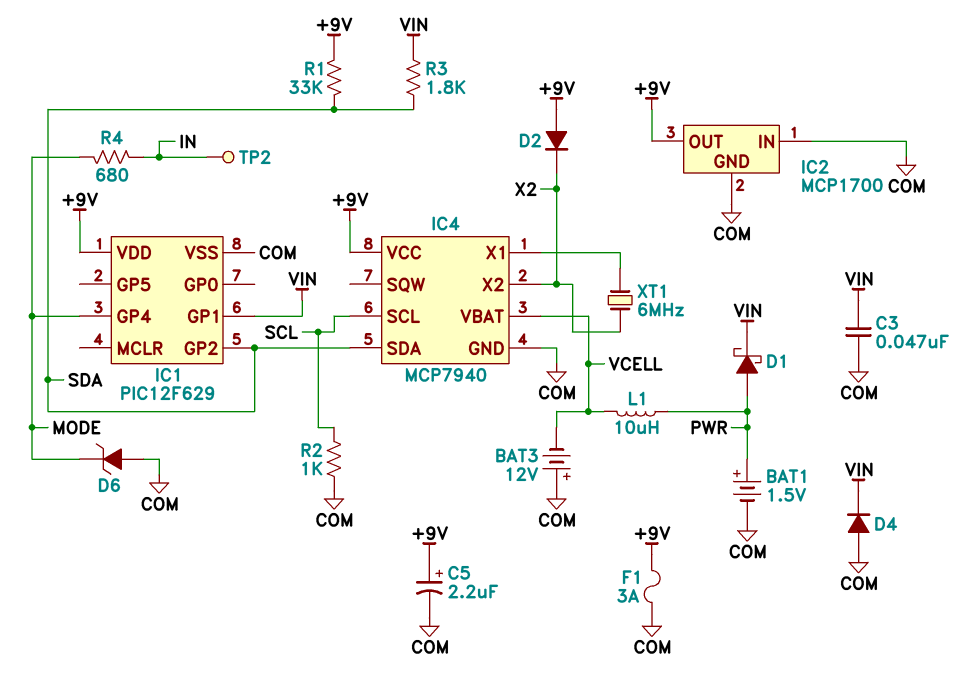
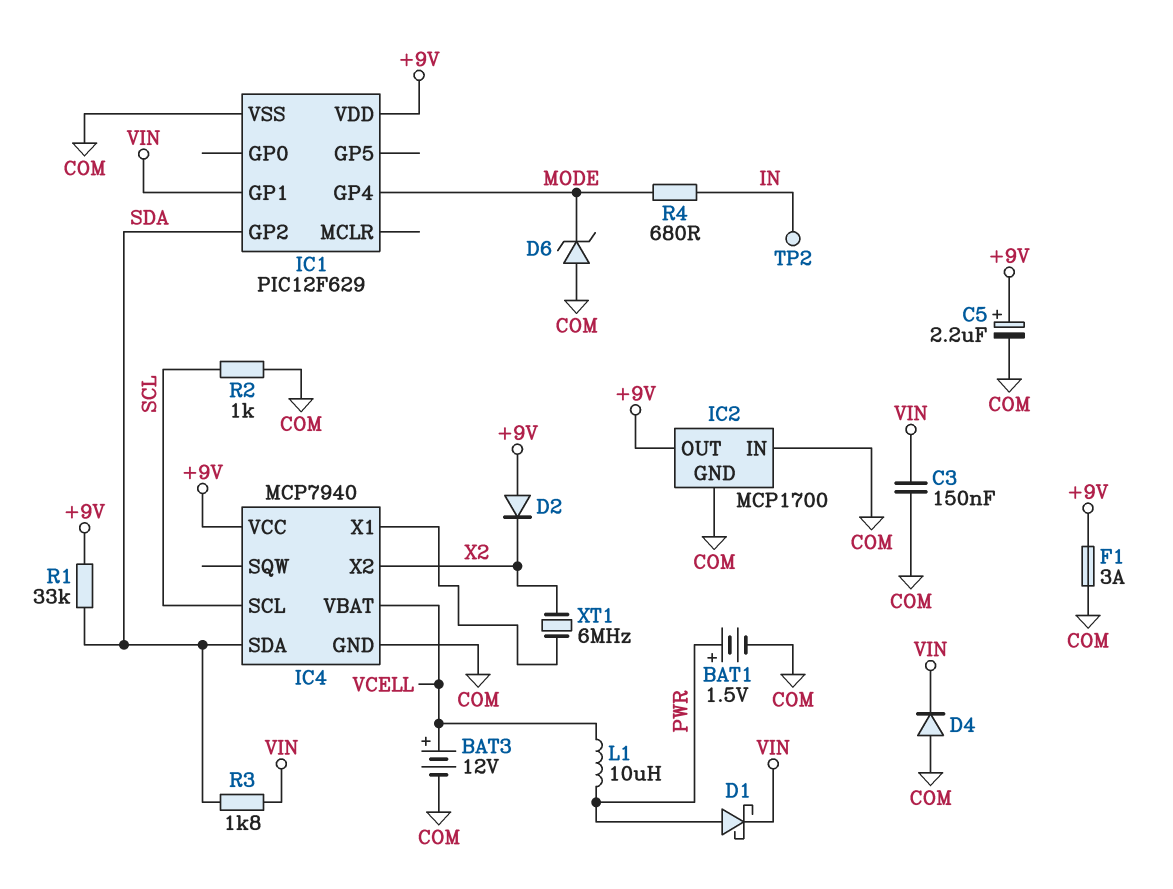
BAT3: 12V (plus COM, minus VCELL) -> 12V (plus VCELL, minus COM)
C3: 47nF (COM, VIN) -> 150nF (COM, VIN)

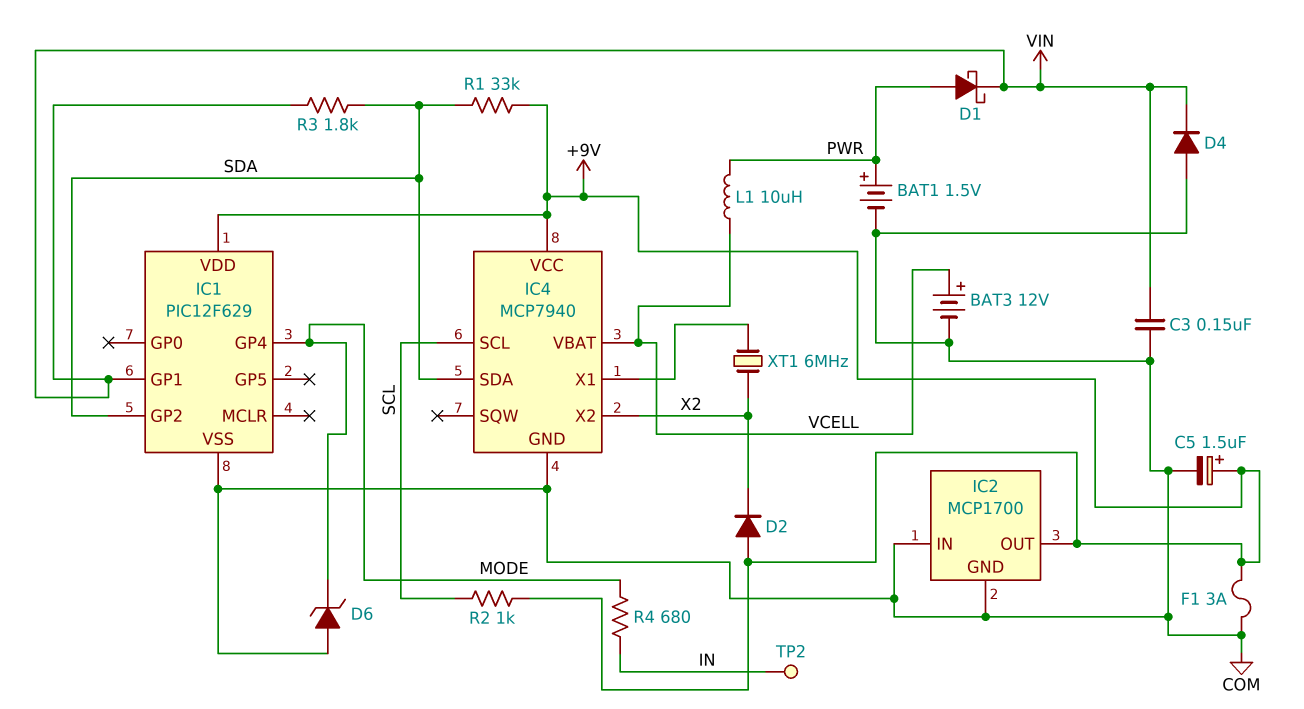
C5: 2.2uF (plus +9V, minus COM) -> 1.5uF (plus +9V, minus COM)
R2: 1k (COM, SCL) -> 1k (+9V, SCL)

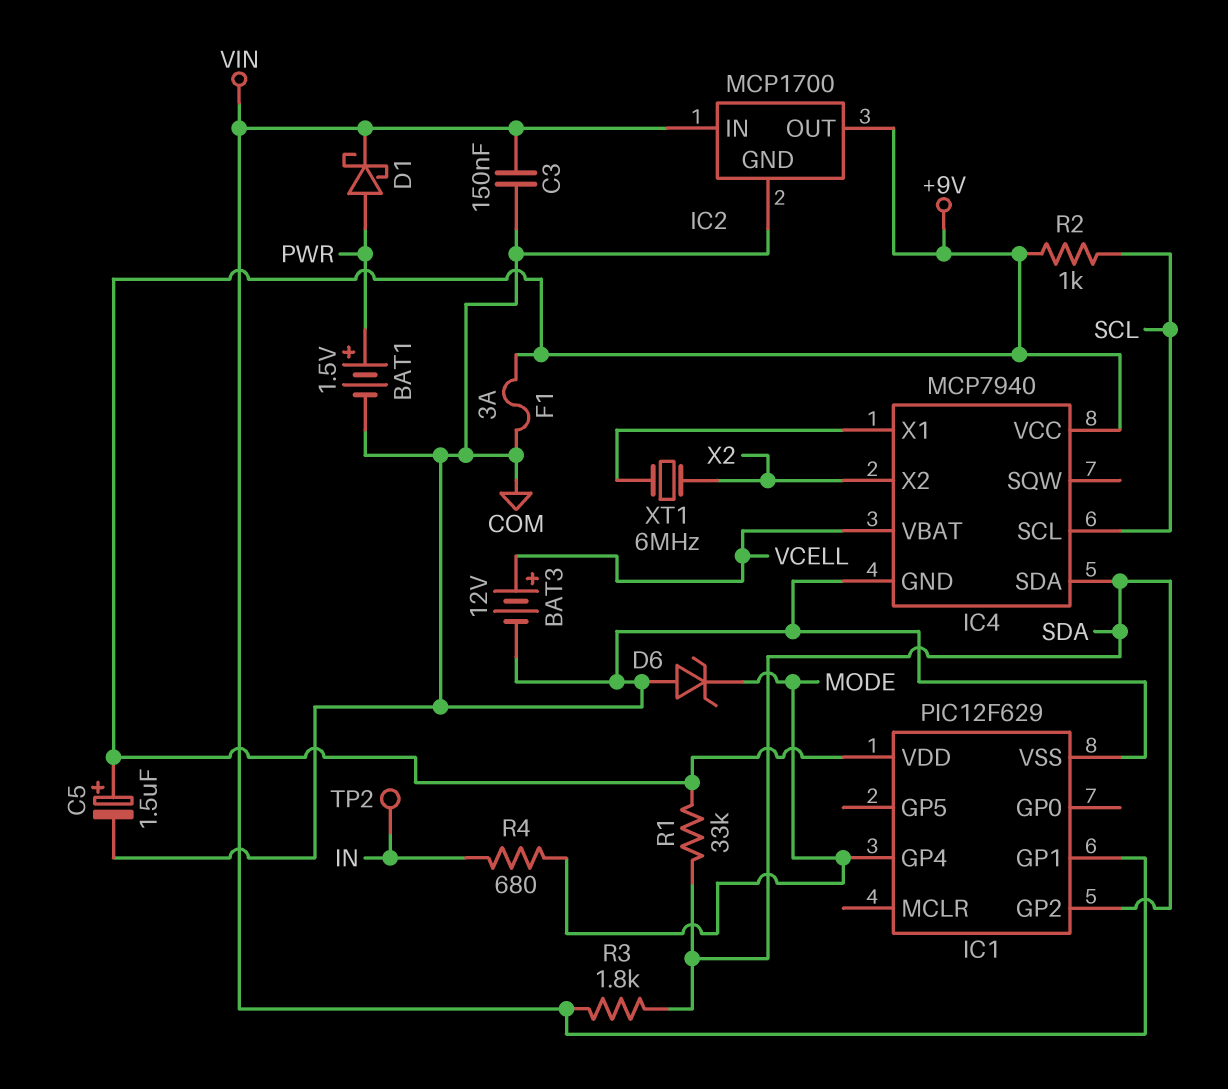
D2: diode (A +9V, K X2) -> none
D4: diode (A COM, K VIN) -> none
IC2 pin IN: COM -> VIN
L1: 10uH (PWR, VCELL) -> none

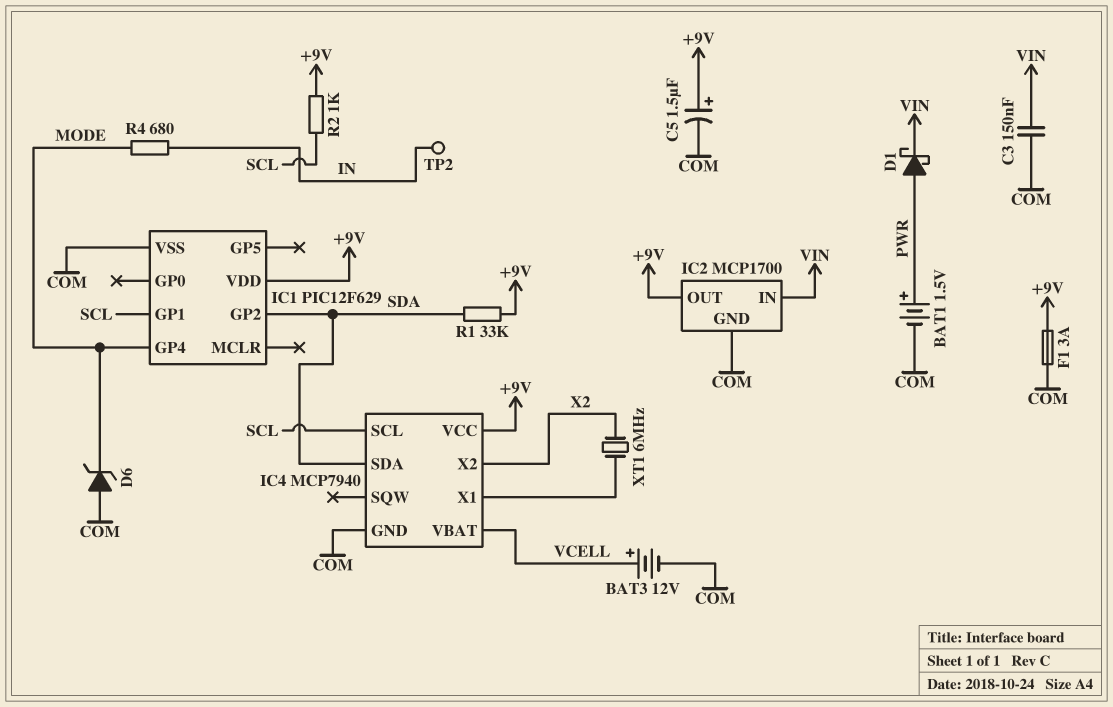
IC1 pin GP1: VIN -> SCL
R3: 1.8k (SDA, VIN) -> none

